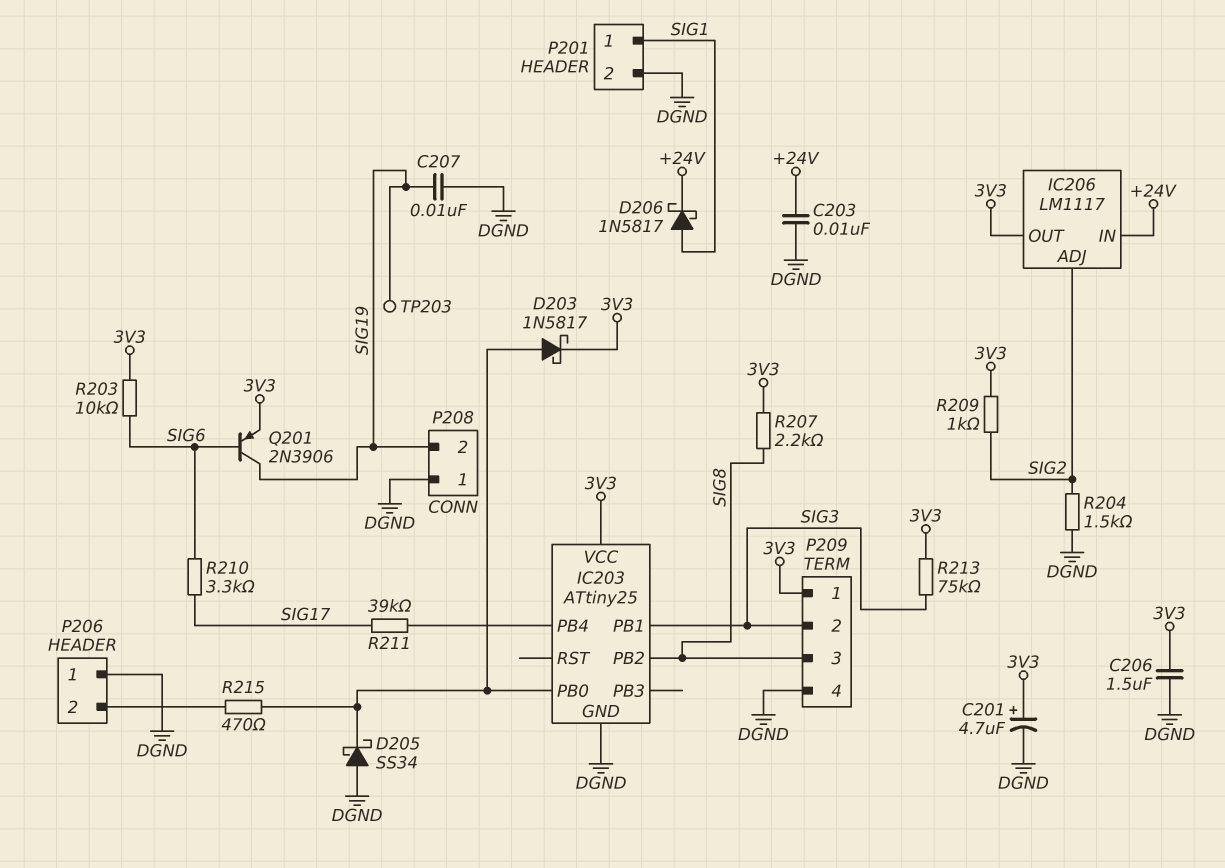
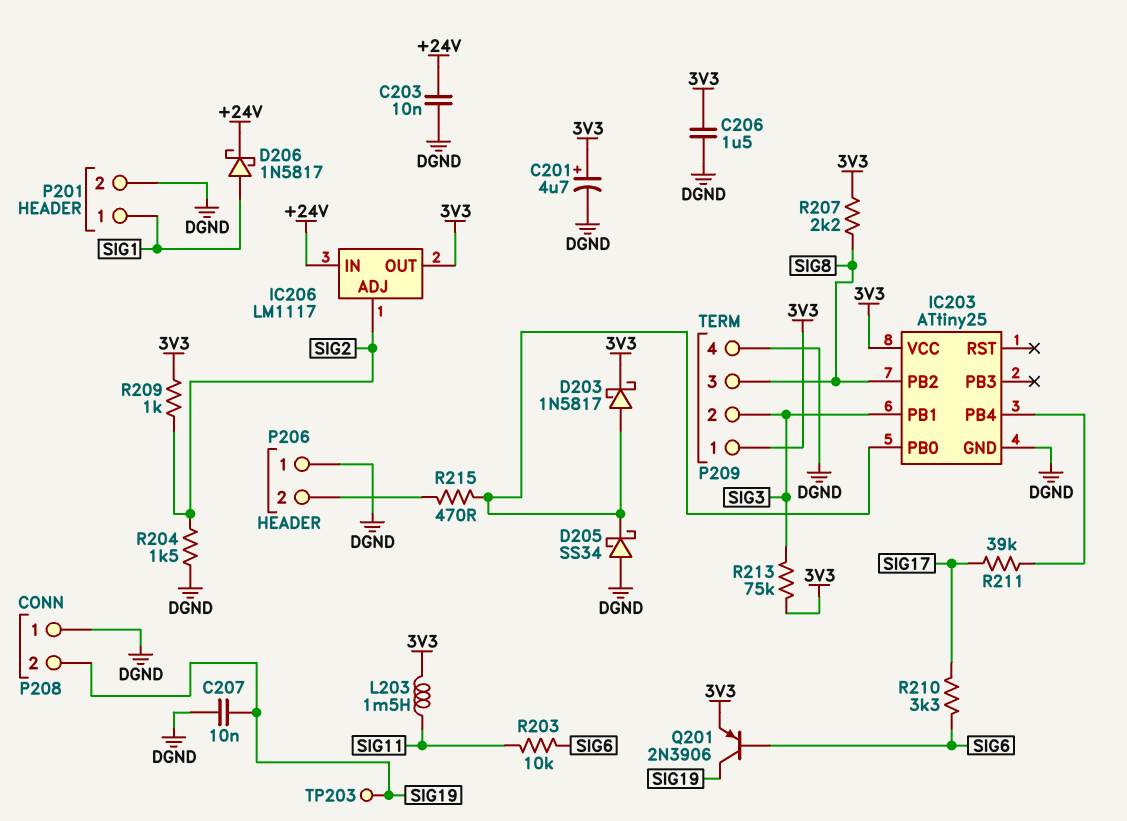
L203: none -> 1.5mH (3V3, SIG11)
R203: 10k (3V3, SIG6) -> 10k (SIG6, SIG11)

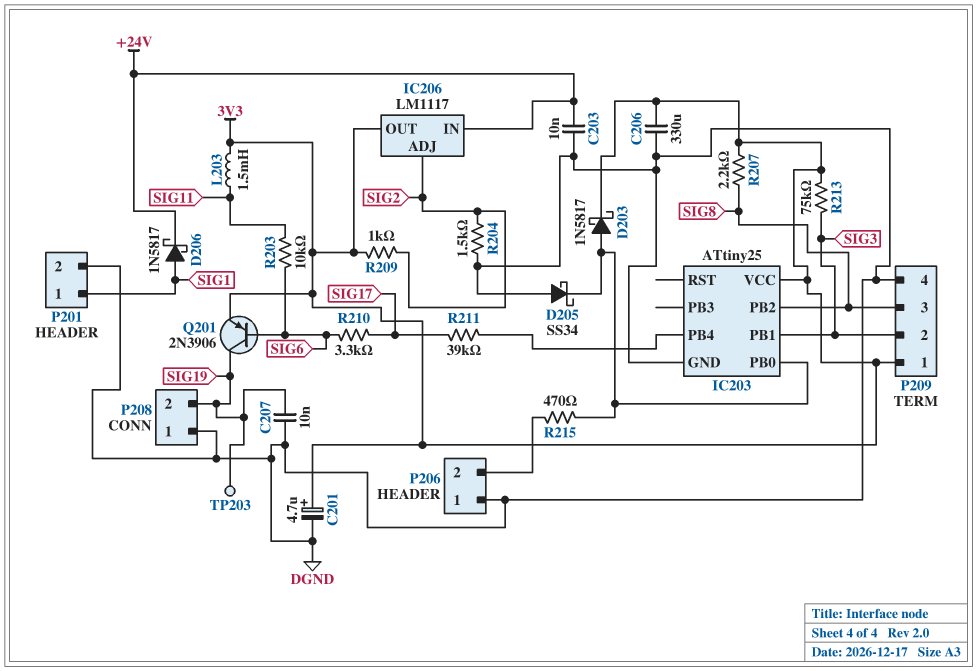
C206: 1.5uF (3V3, DGND) -> 330uF (3V3, DGND)

